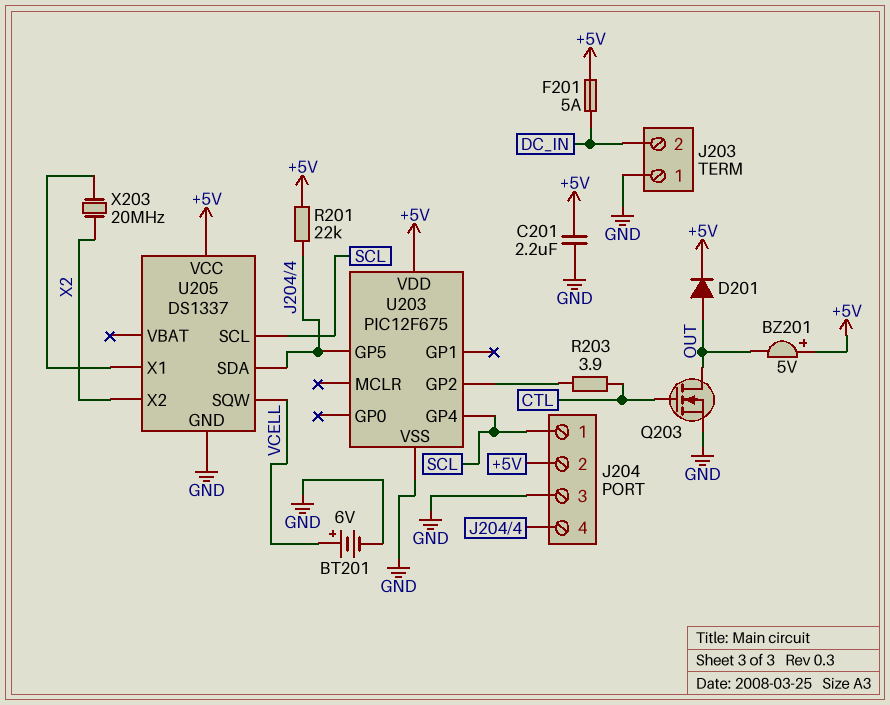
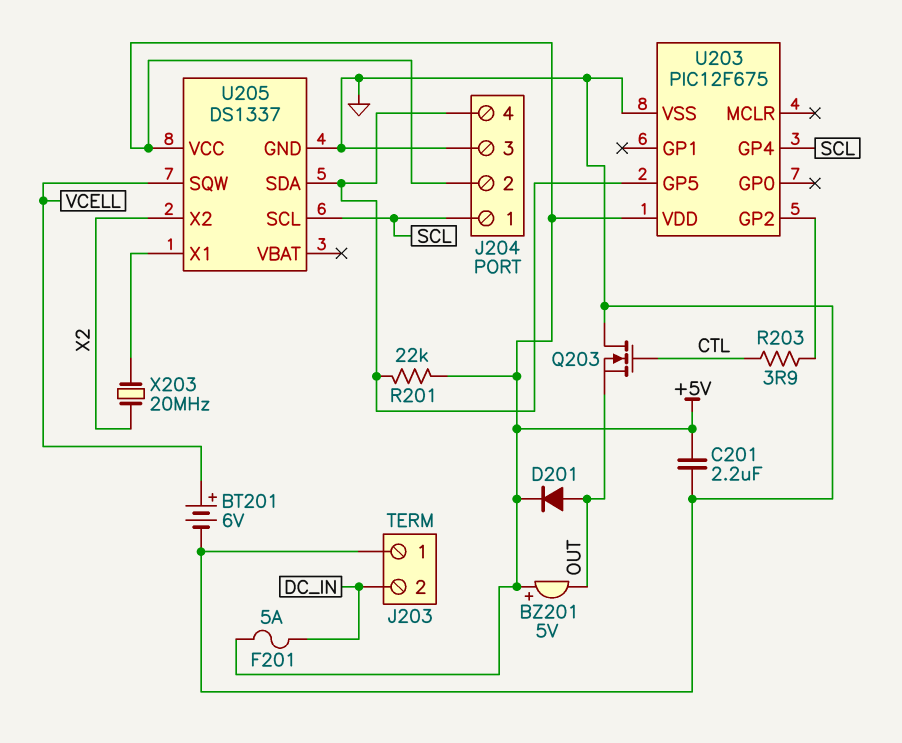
Q203: NMOS (G CTL, D OUT, S GND) -> NMOS (G CTL, D GND, S OUT)

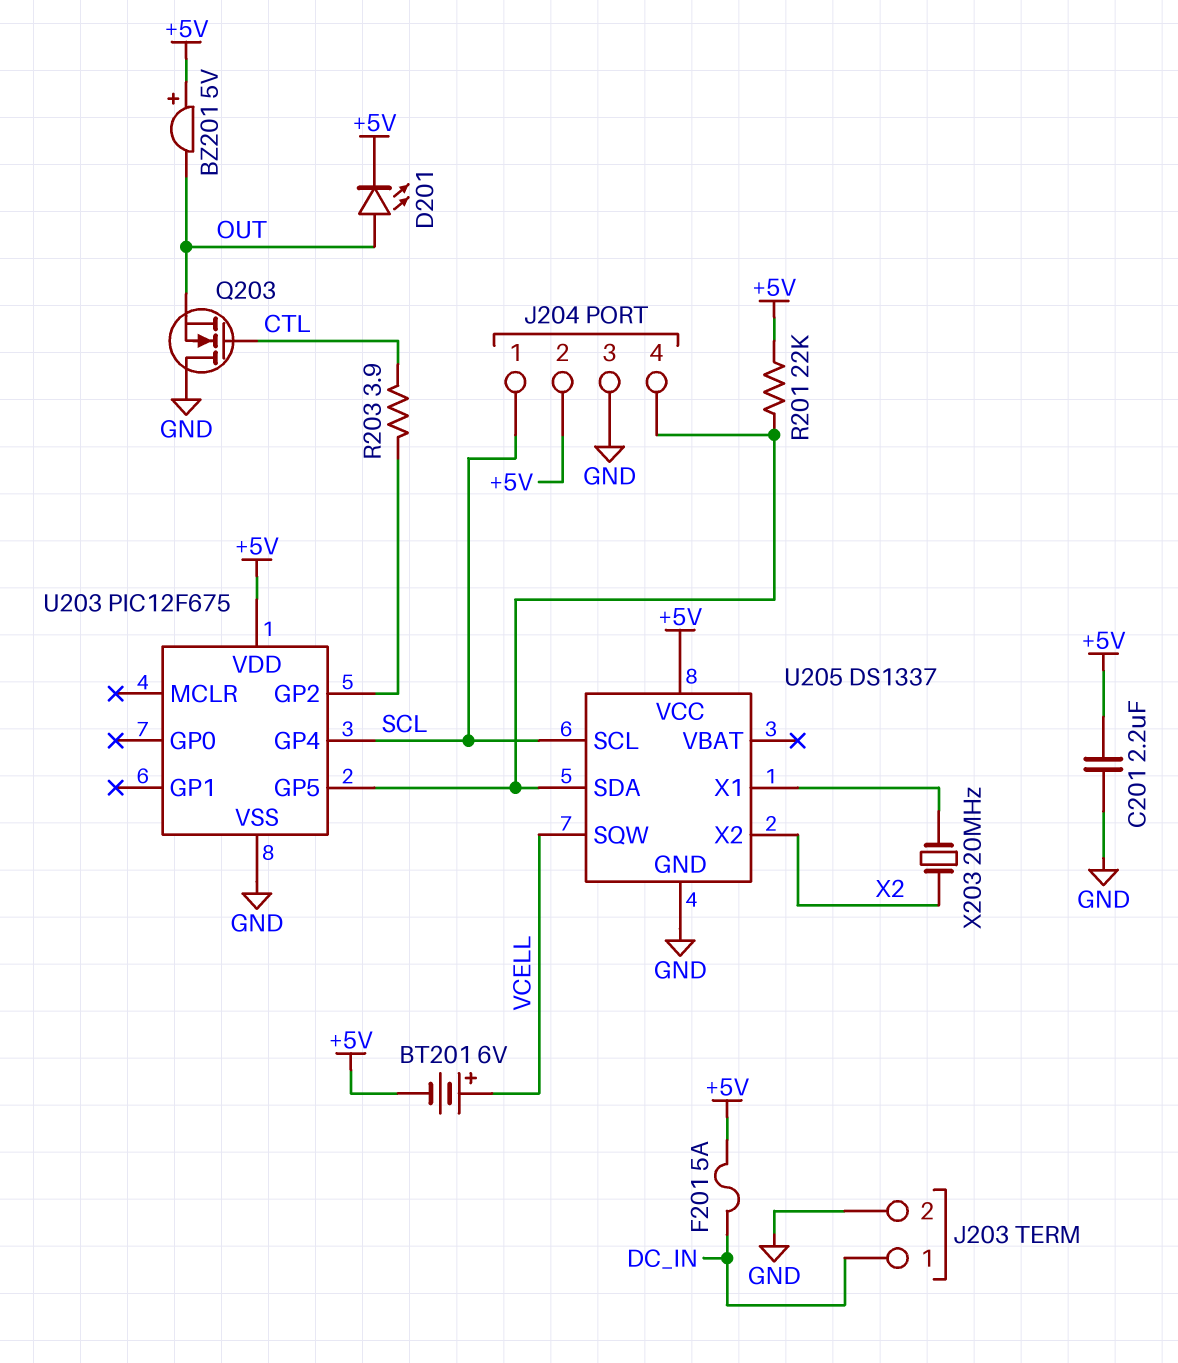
BT201: 6V (plus VCELL, minus GND) -> 6V (plus VCELL, minus +5V)
D201: diode (A OUT, K +5V) -> LED (A OUT, K +5V)
J203 pin 1: GND -> DC_IN
J203 pin 2: DC_IN -> GND

